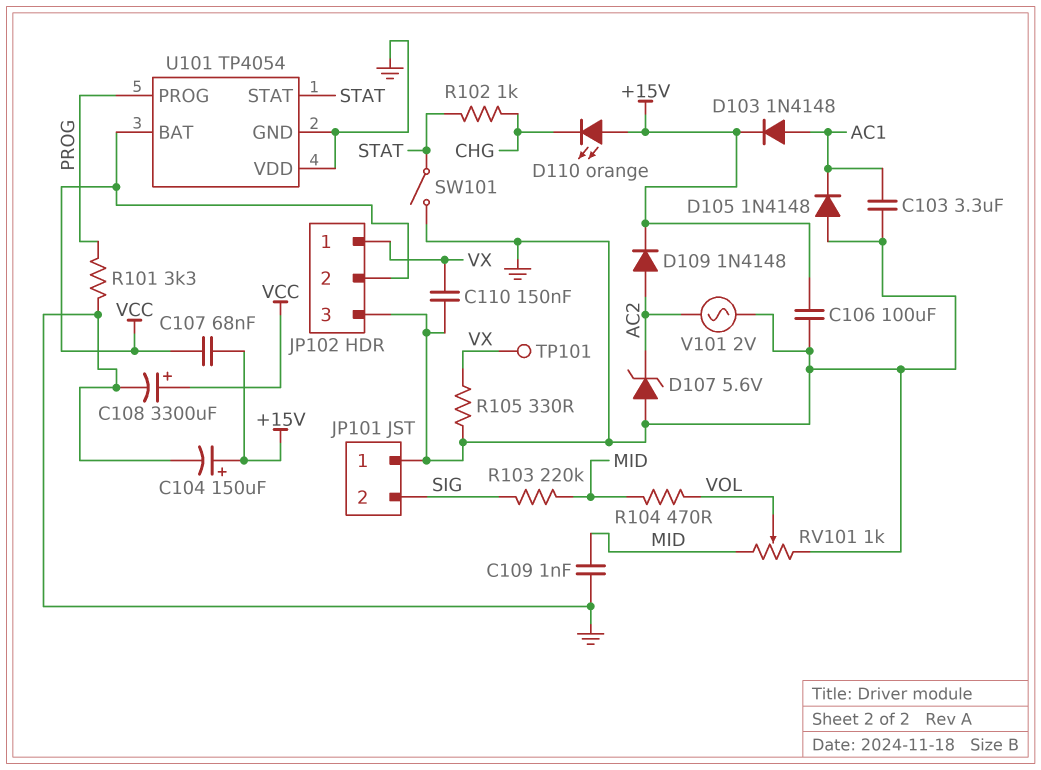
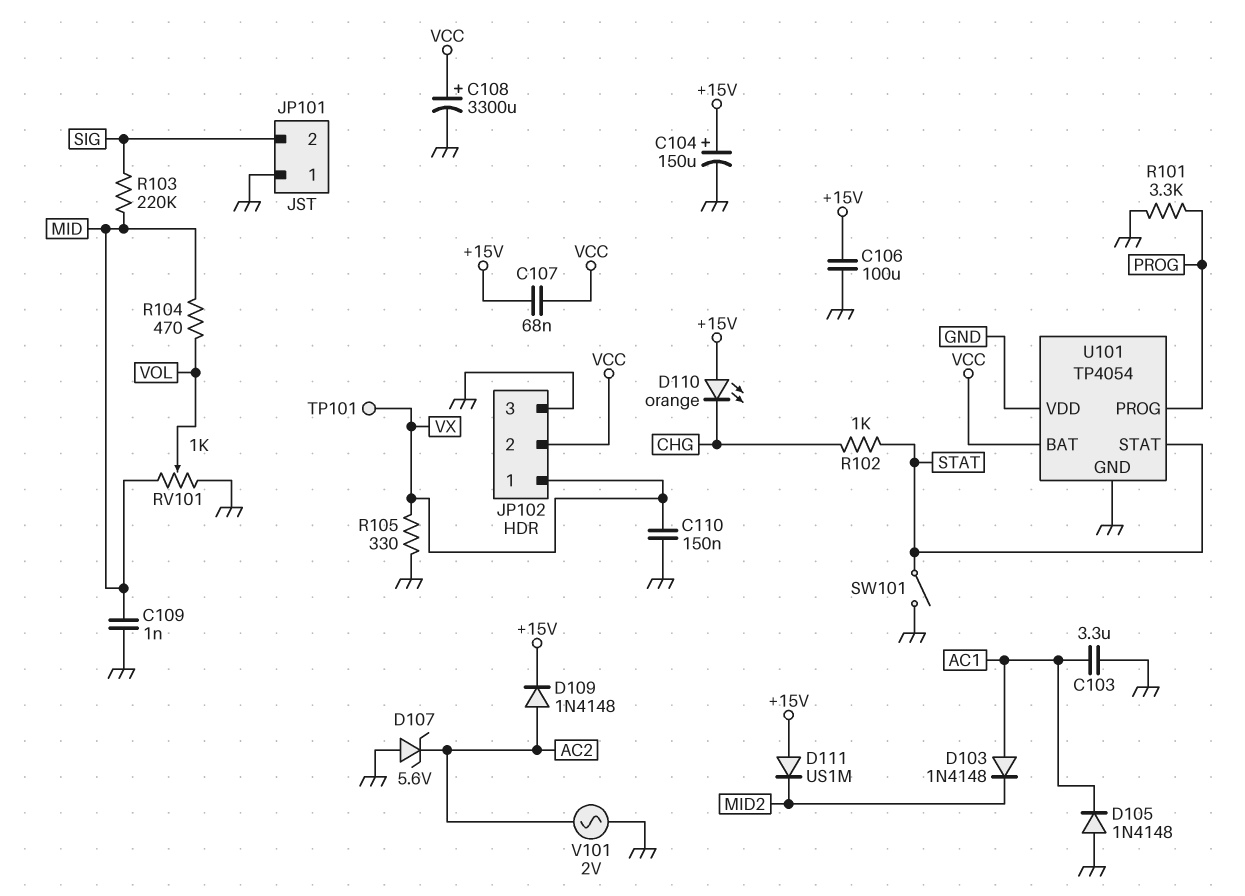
D103: diode 1N4148 (A AC1, K +15V) -> diode 1N4148 (A AC1, K MID2)
D111: none -> diode US1M (A +15V, K MID2)

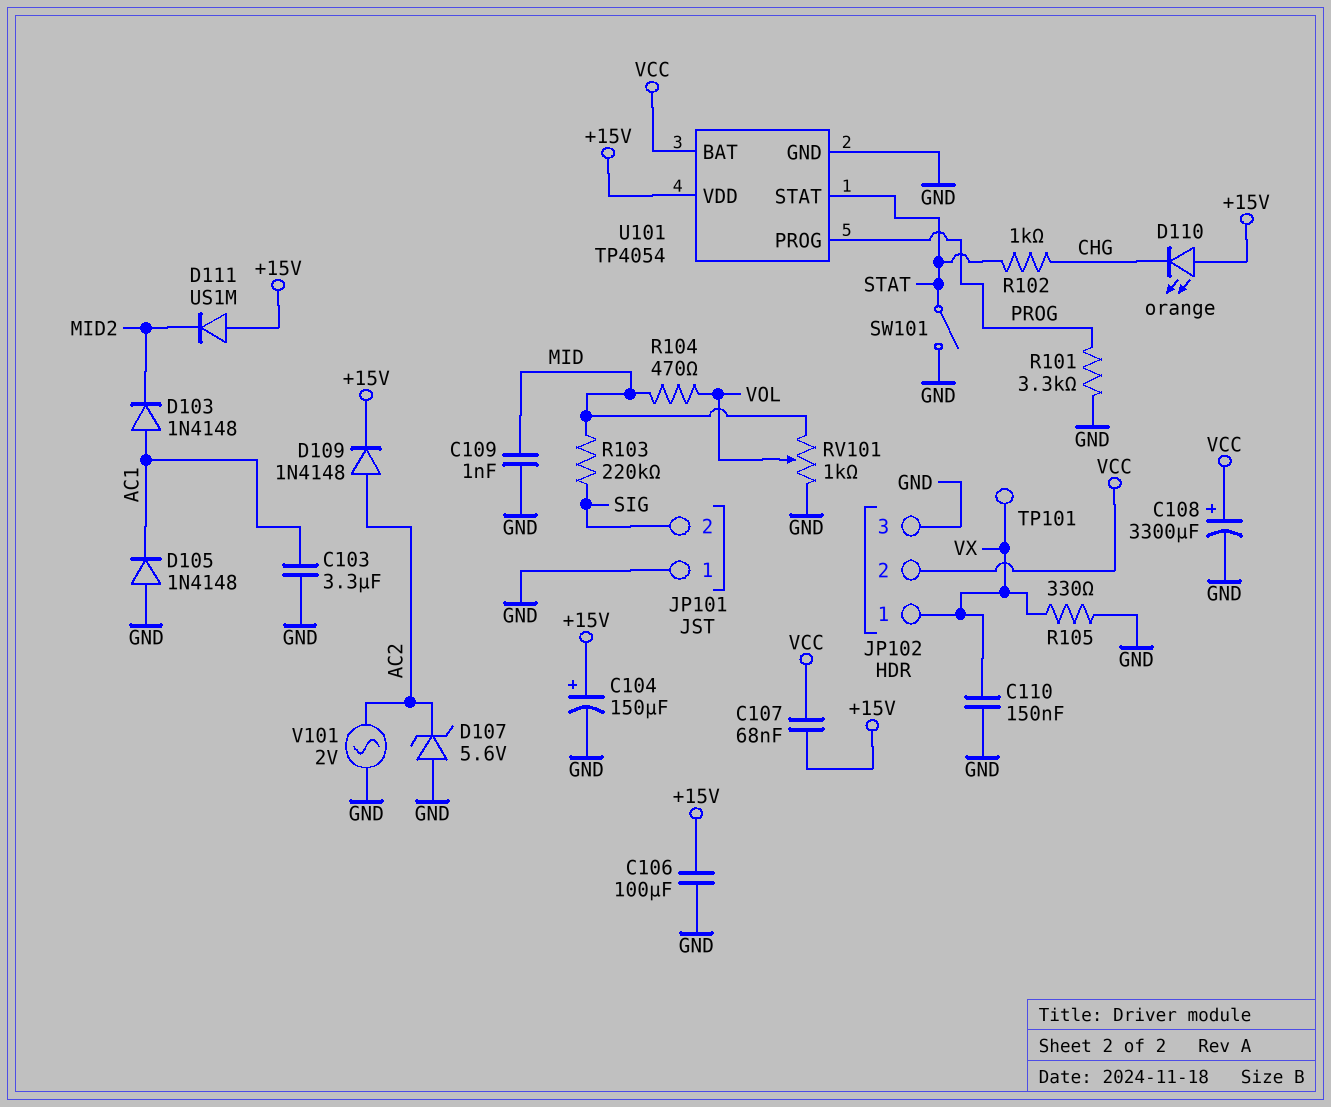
U101 pin VDD: GND -> +15V

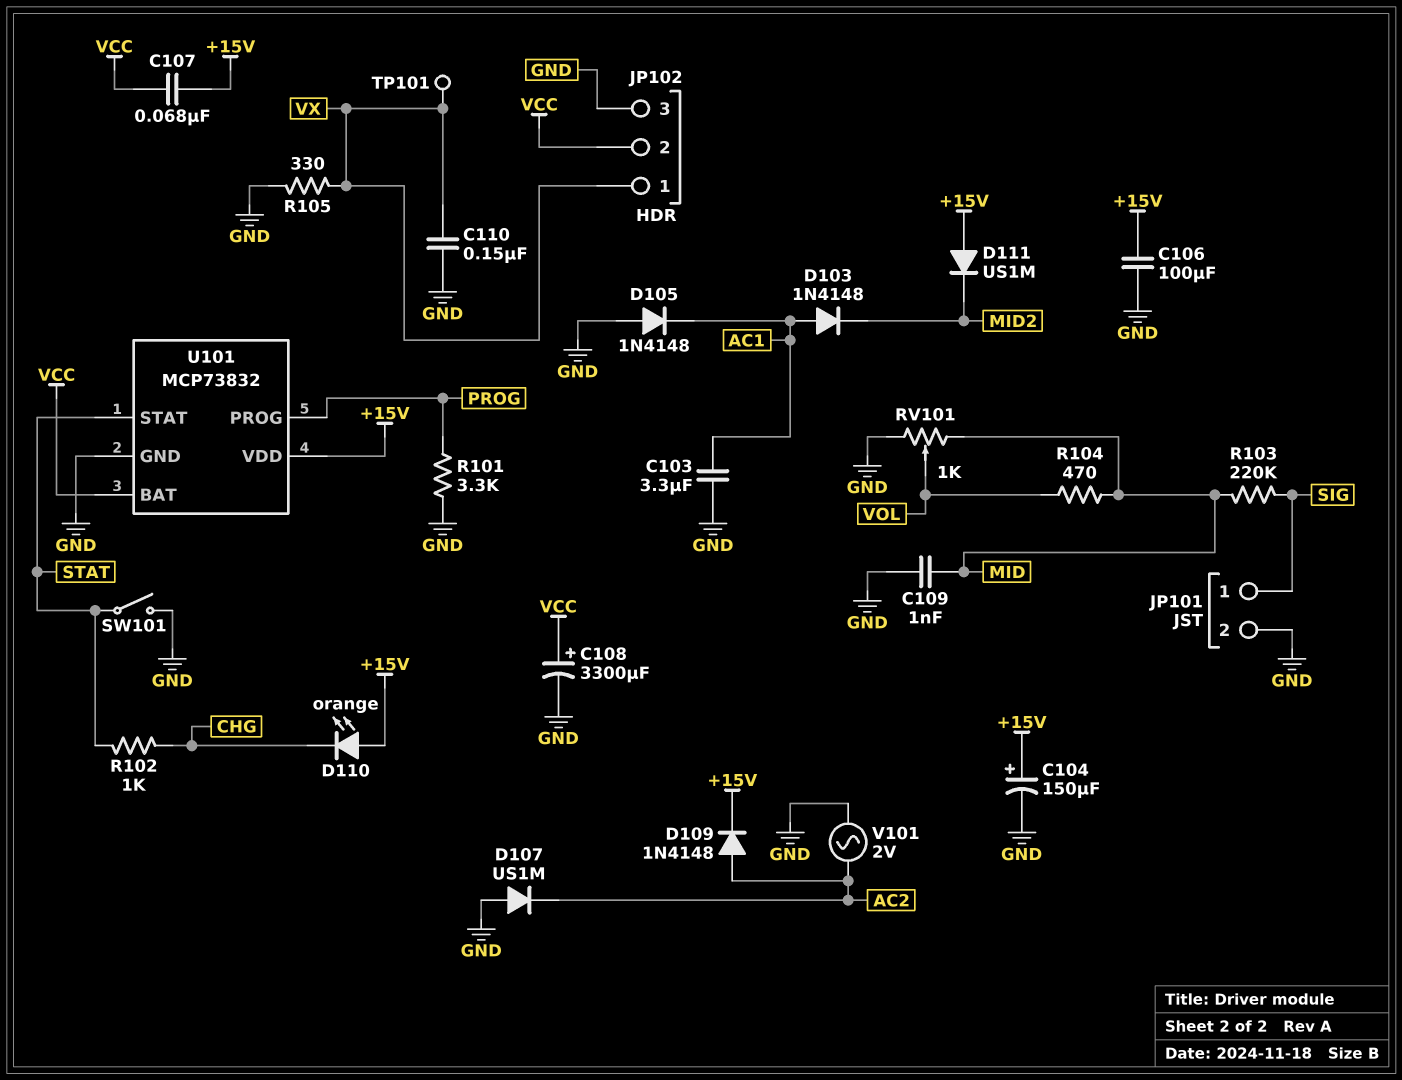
D107: zener 5.6V (A GND, K AC2) -> diode US1M (A GND, K AC2)
JP101 pin 1: GND -> SIG
JP101 pin 2: SIG -> GND
U101: TP4054 -> MCP73832

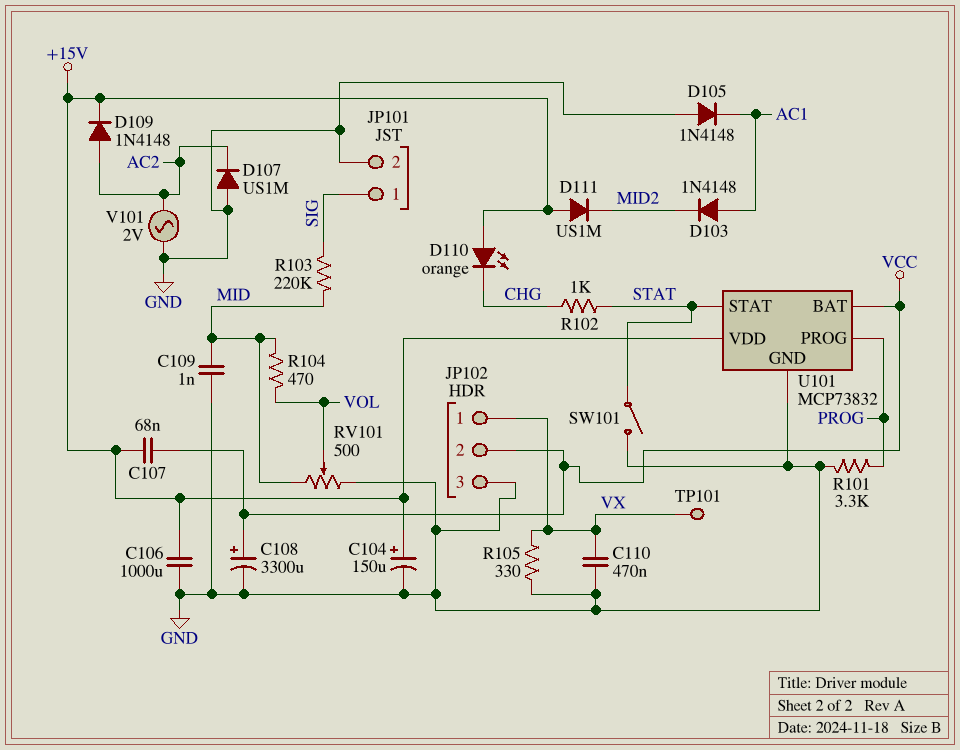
C103: 3.3uF (AC1, GND) -> none
C106: 100uF (+15V, GND) -> 1000uF (+15V, GND)
C110: 150nF (GND, VX) -> 470nF (GND, VX)
RV101: 1k (GND, MID, wiper VOL) -> 500 (GND, MID, wiper VOL)

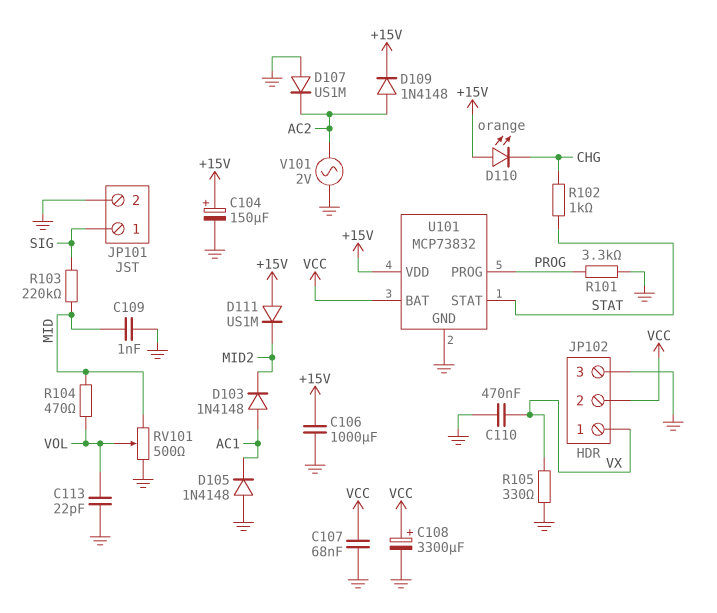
C107: 68nF (+15V, VCC) -> 68nF (GND, VCC)
C113: none -> 22pF (GND, VOL)
SW101: switch (GND, STAT) -> none
TP101: test point (VX) -> none

